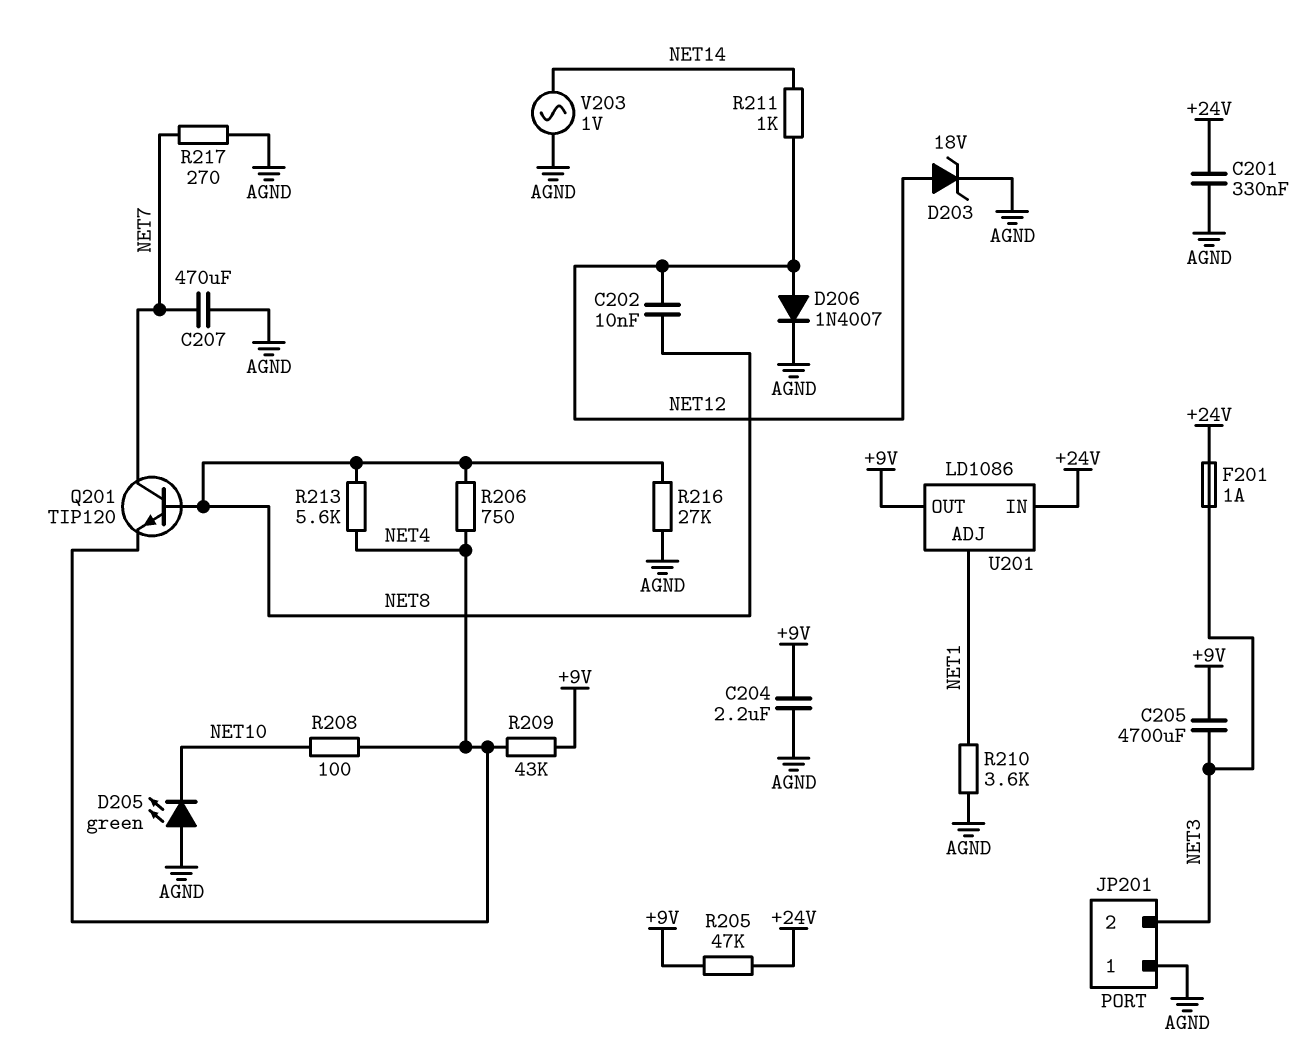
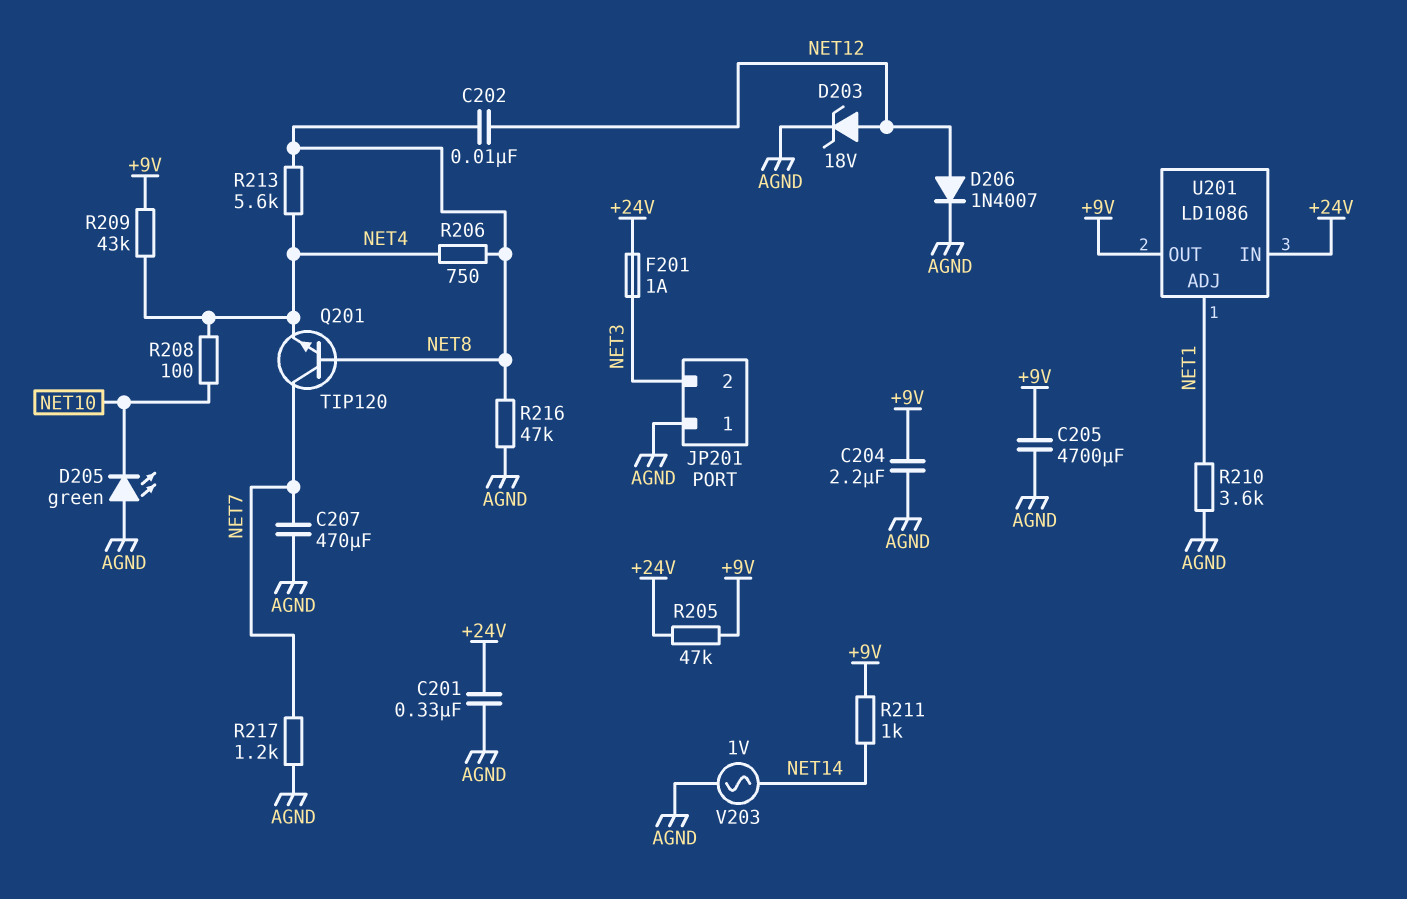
C205: 4700uF (+9V, NET3) -> 4700uF (+9V, AGND)
R211: 1k (NET12, NET14) -> 1k (+9V, NET14)
R216: 27k (AGND, NET8) -> 47k (AGND, NET8)
R217: 270 (AGND, NET7) -> 1.2k (AGND, NET7)

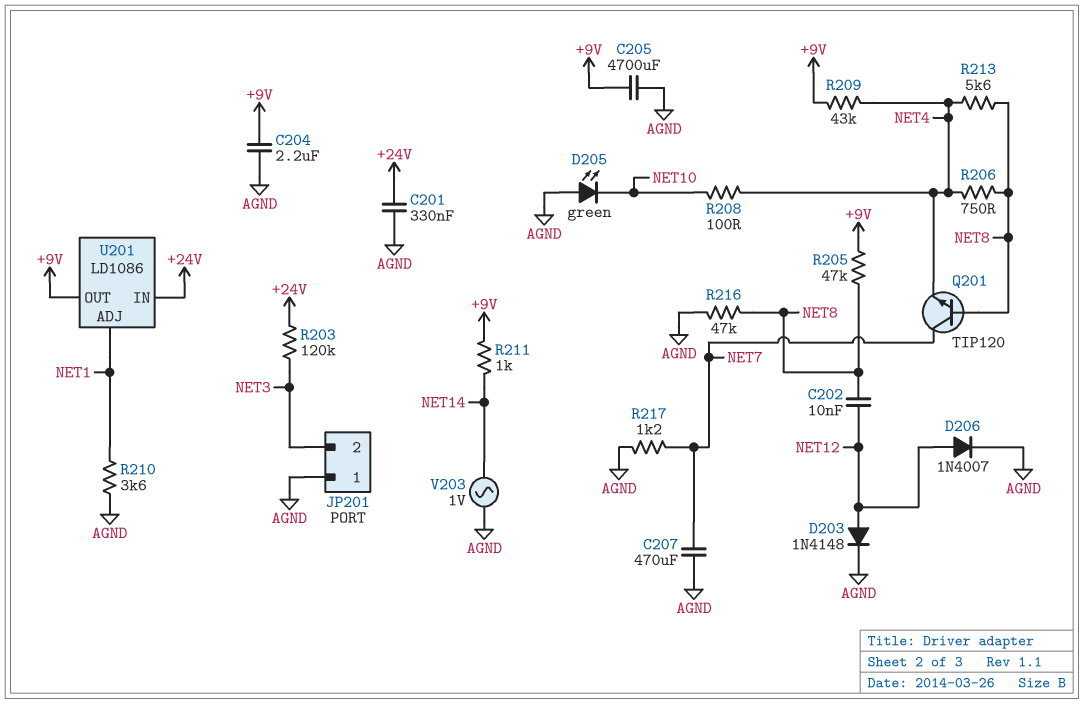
D203: zener 18V (A NET12, K AGND) -> diode 1N4148 (A NET12, K AGND)
F201: 1A (+24V, NET3) -> none
R203: none -> 120k (+24V, NET3)
R205: 47k (+9V, +24V) -> 47k (+9V, NET8)

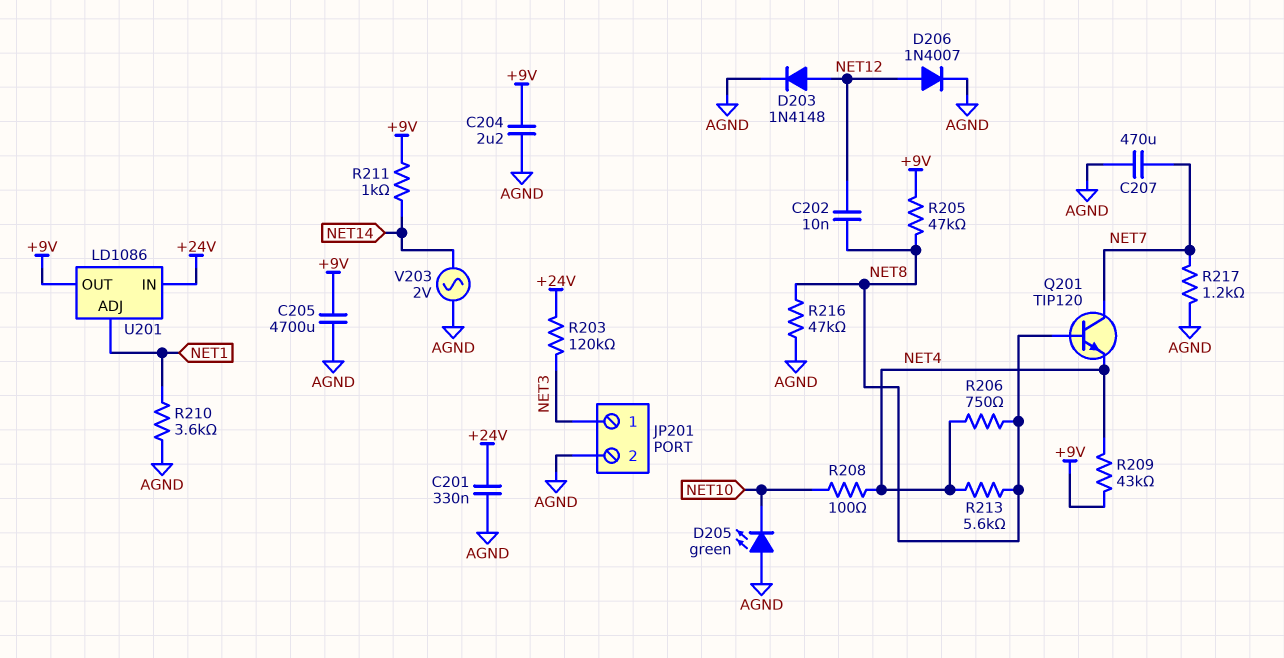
JP201 pin 1: AGND -> NET3
JP201 pin 2: NET3 -> AGND
V203: AC 1V (AGND, NET14) -> AC 2V (AGND, NET14)

